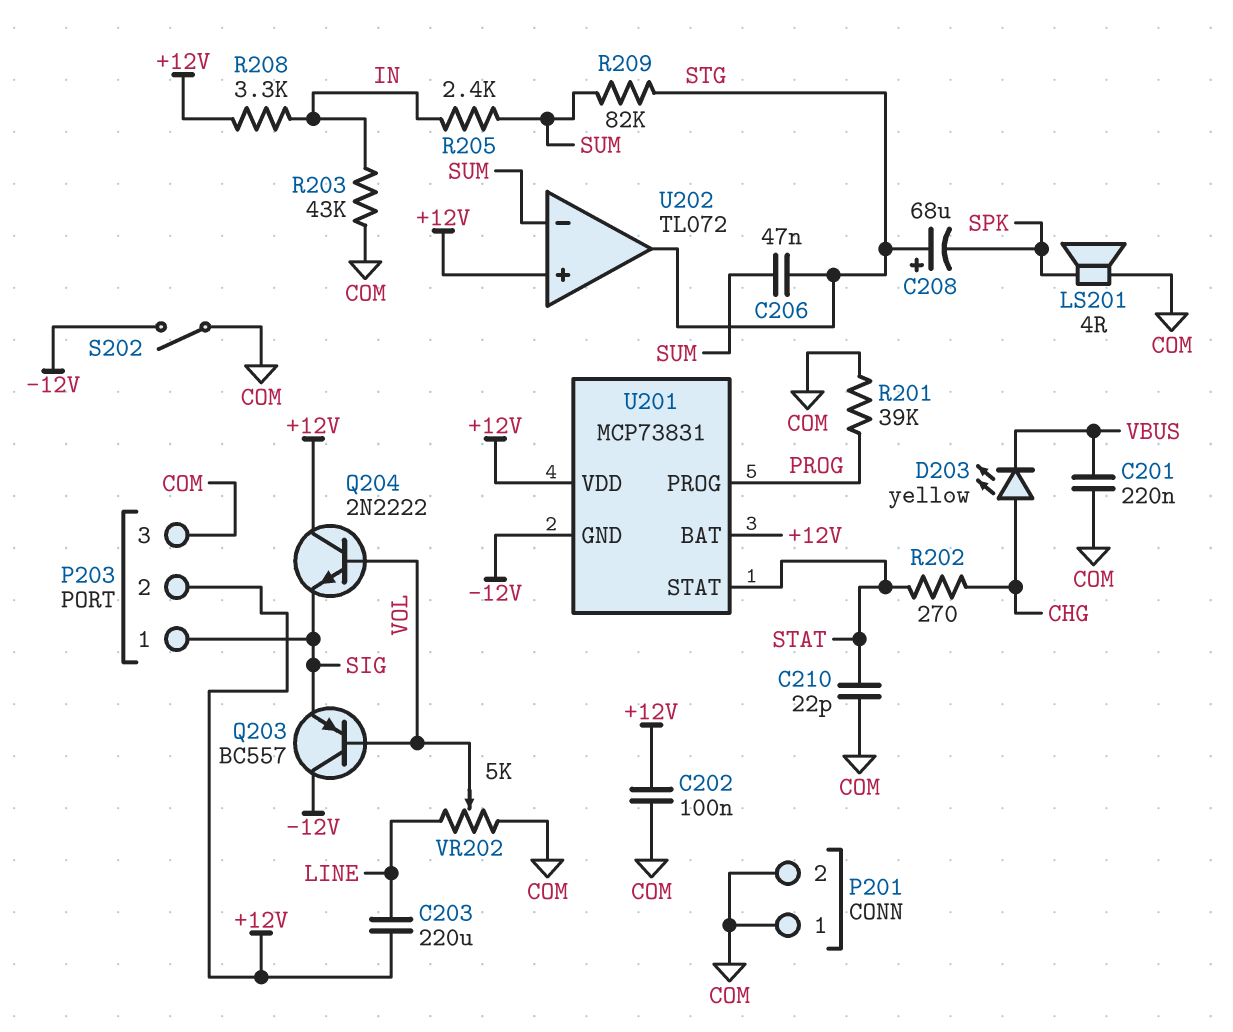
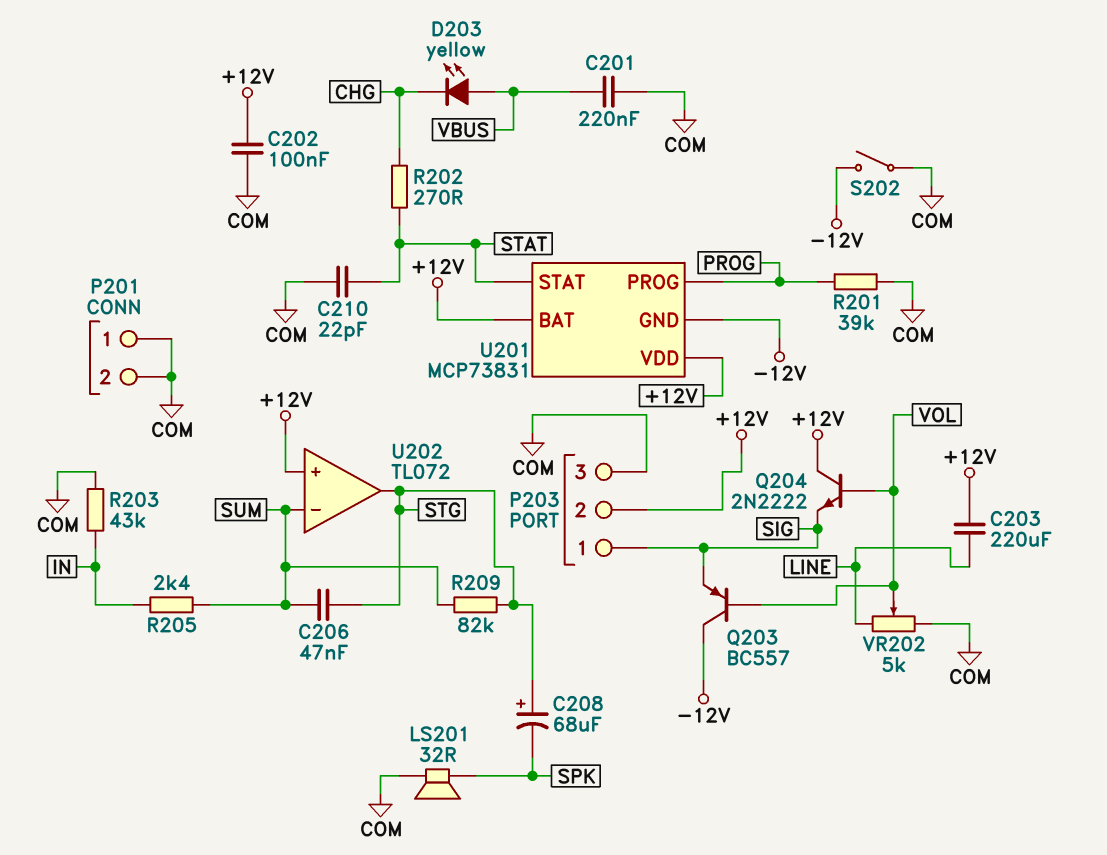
D203: LED yellow (A CHG, K VBUS) -> LED yellow (A VBUS, K CHG)
LS201: speaker 4R (COM, SPK) -> speaker 32R (COM, SPK)
R208: 3.3k (+12V, IN) -> none

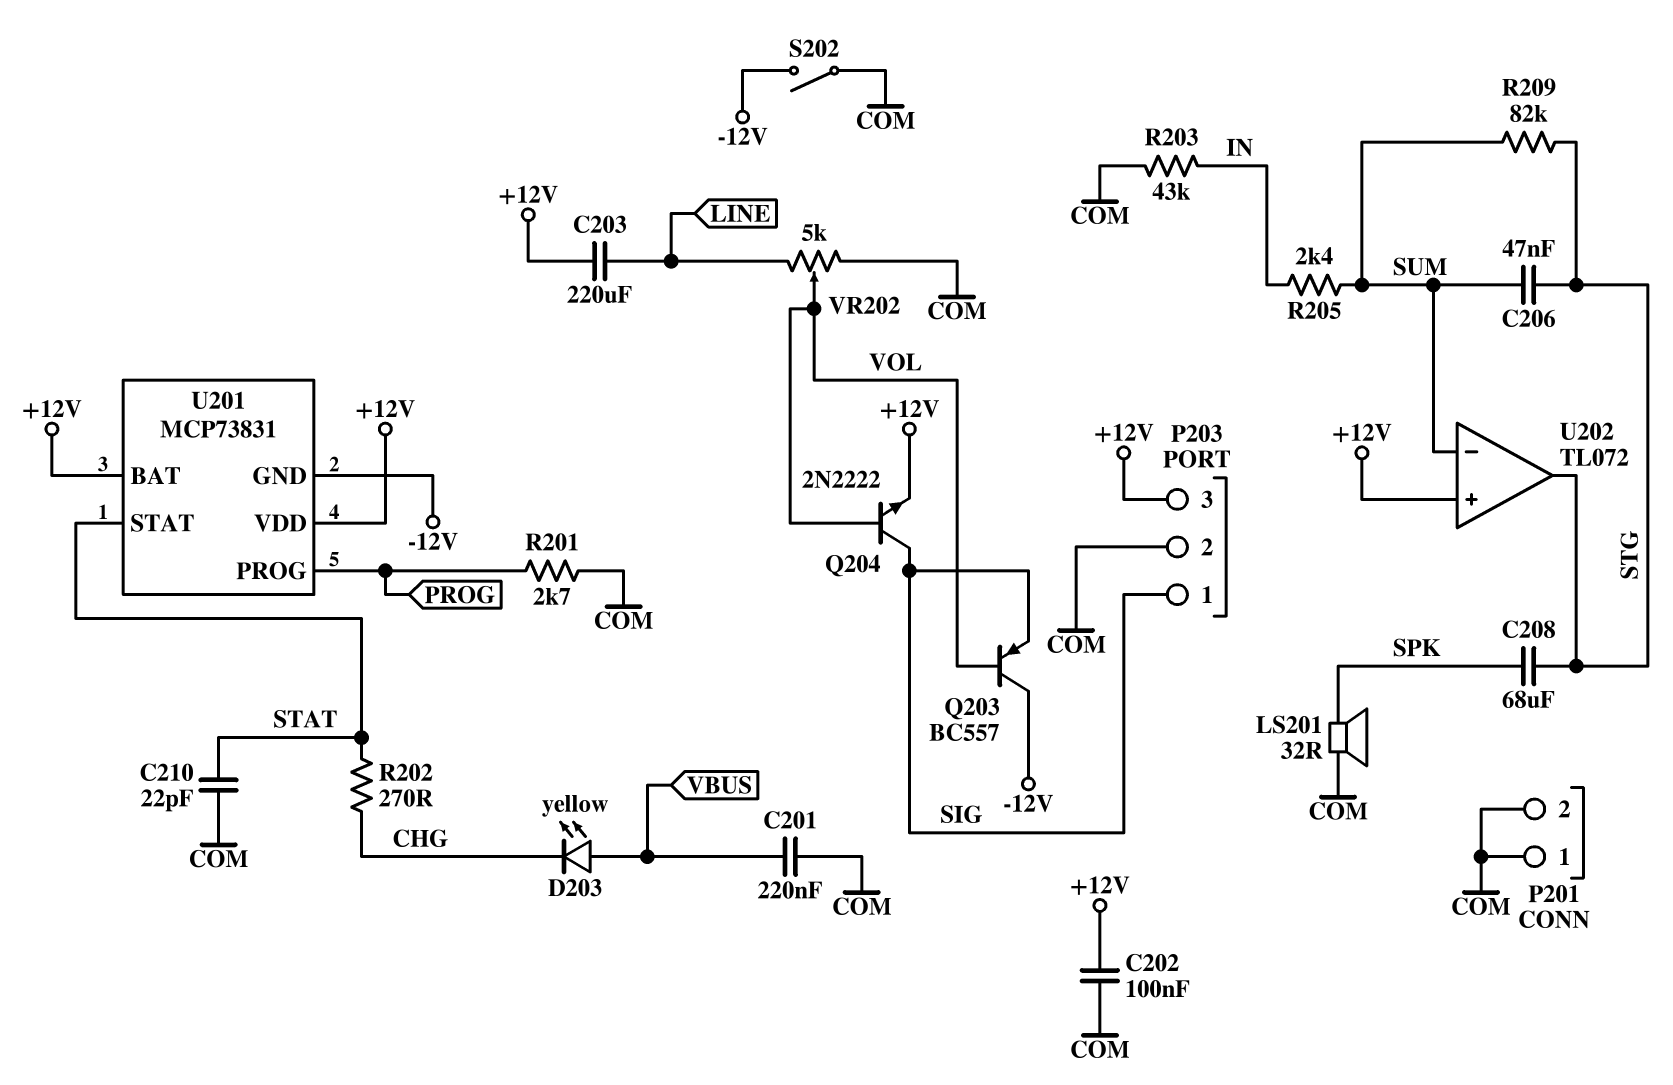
C208: 68uF (plus STG, minus SPK) -> 68uF (SPK, STG)
P203 pin 2: +12V -> COM
P203 pin 3: COM -> +12V
Q204: NPN 2N2222 (B VOL, C +12V, E SIG) -> NPN 2N2222 (B VOL, C SIG, E +12V)
R201: 39k (COM, PROG) -> 2.7k (COM, PROG)

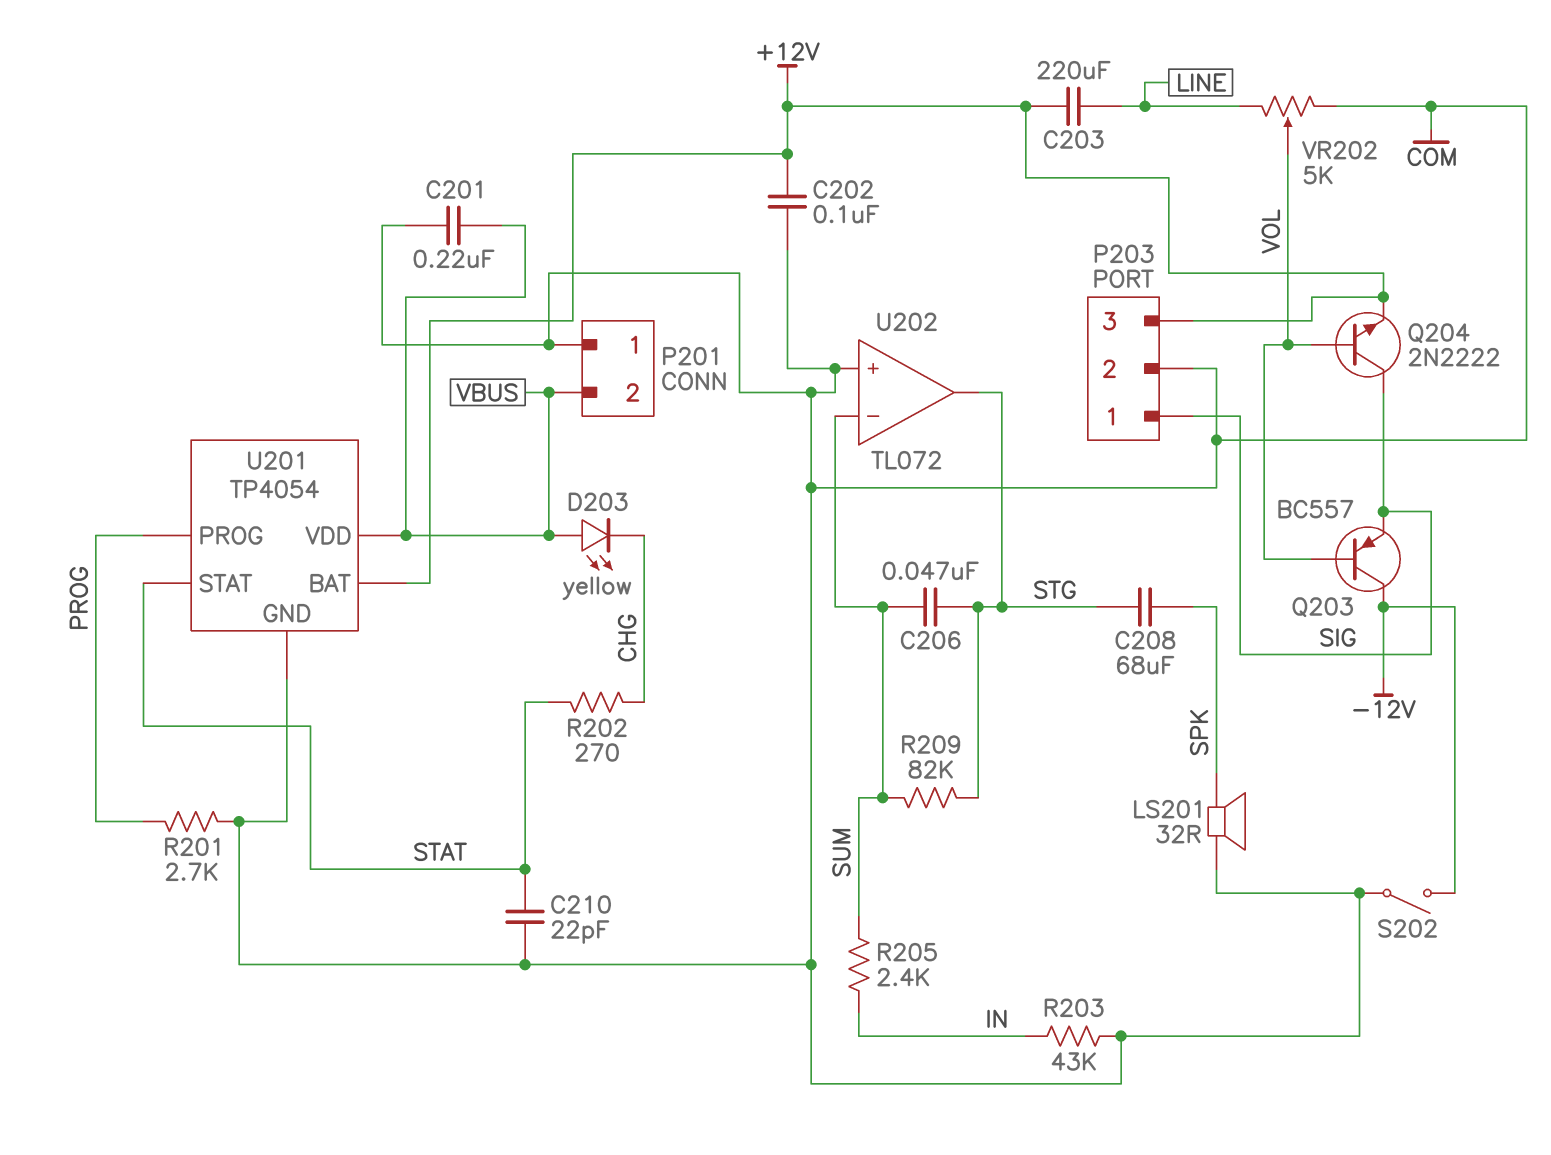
P201 pin 2: COM -> VBUS
U201: MCP73831 -> TP4054
U201 pin GND: -12V -> COM
U201 pin VDD: +12V -> VBUS
U202 pin in+: +12V -> COM

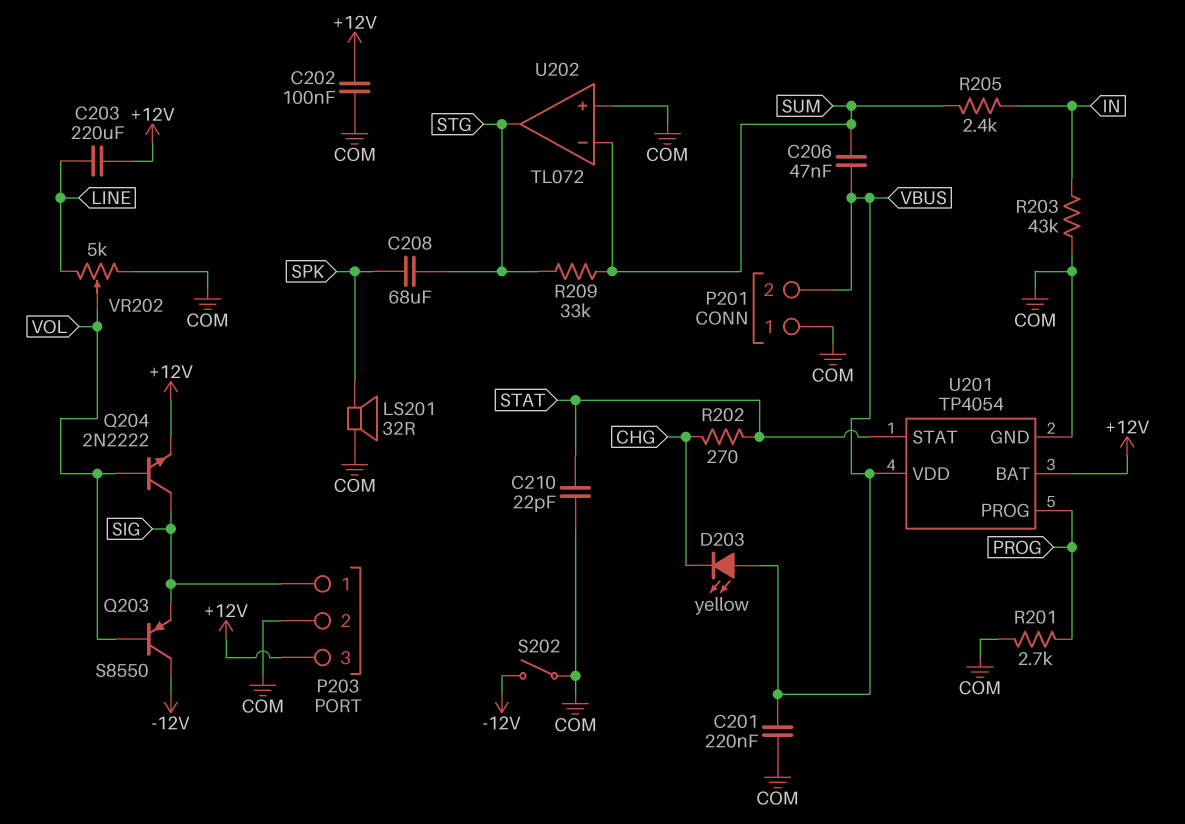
C206: 47nF (STG, SUM) -> 47nF (SUM, VBUS)
Q203: PNP BC557 (B VOL, C -12V, E SIG) -> PNP S8550 (B VOL, C -12V, E SIG)
R209: 82k (STG, SUM) -> 33k (STG, SUM)

